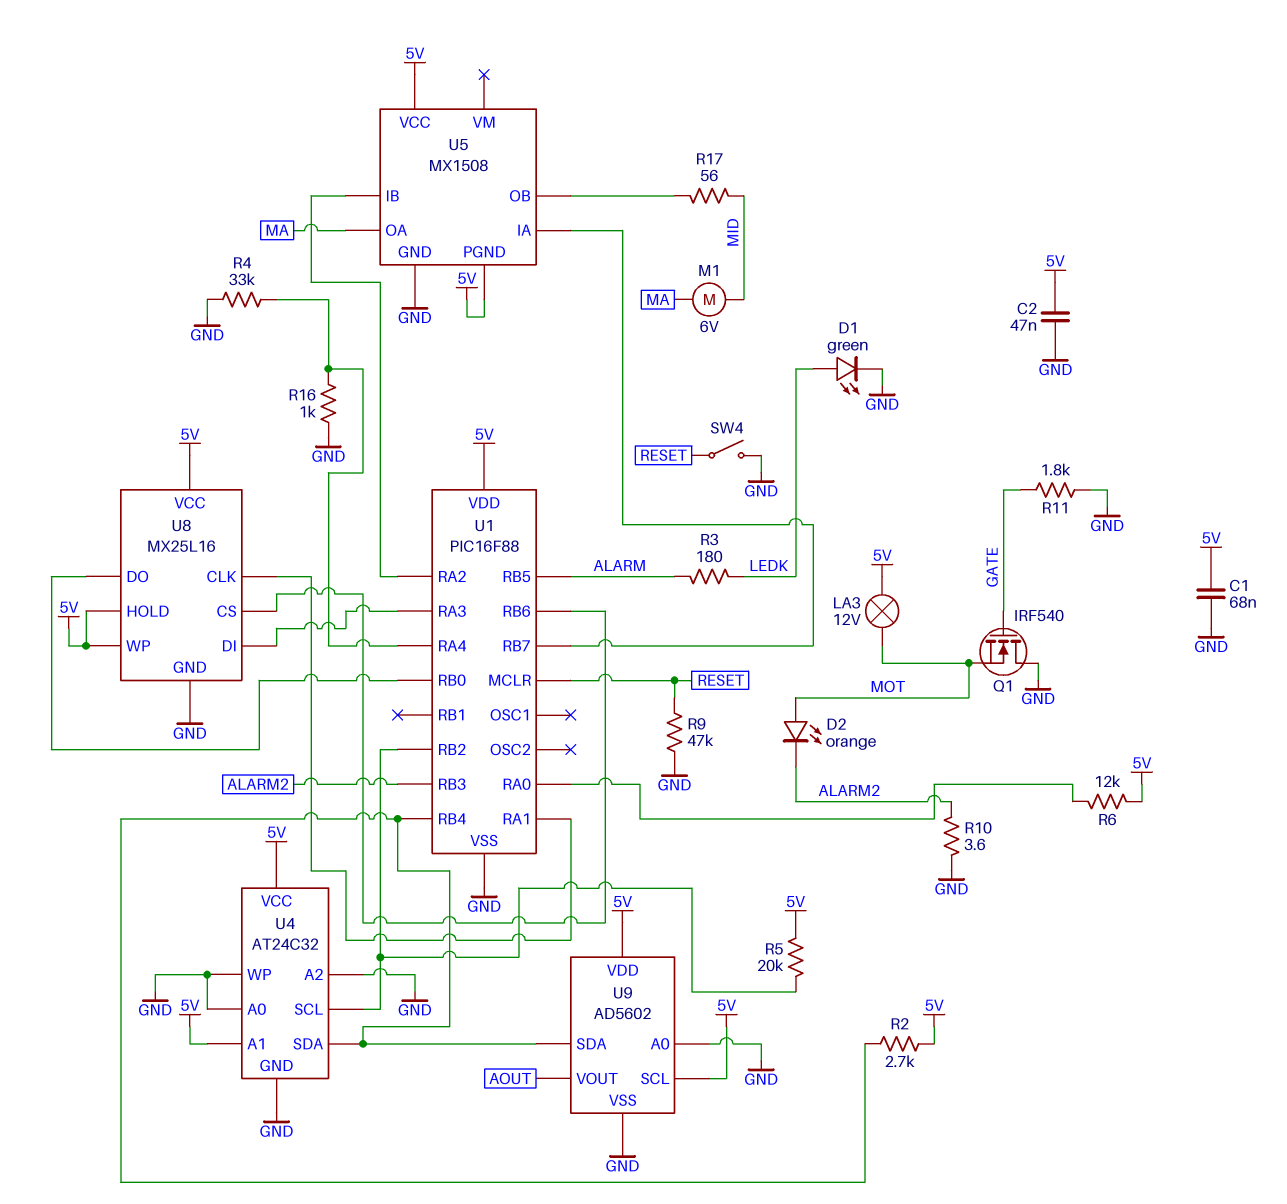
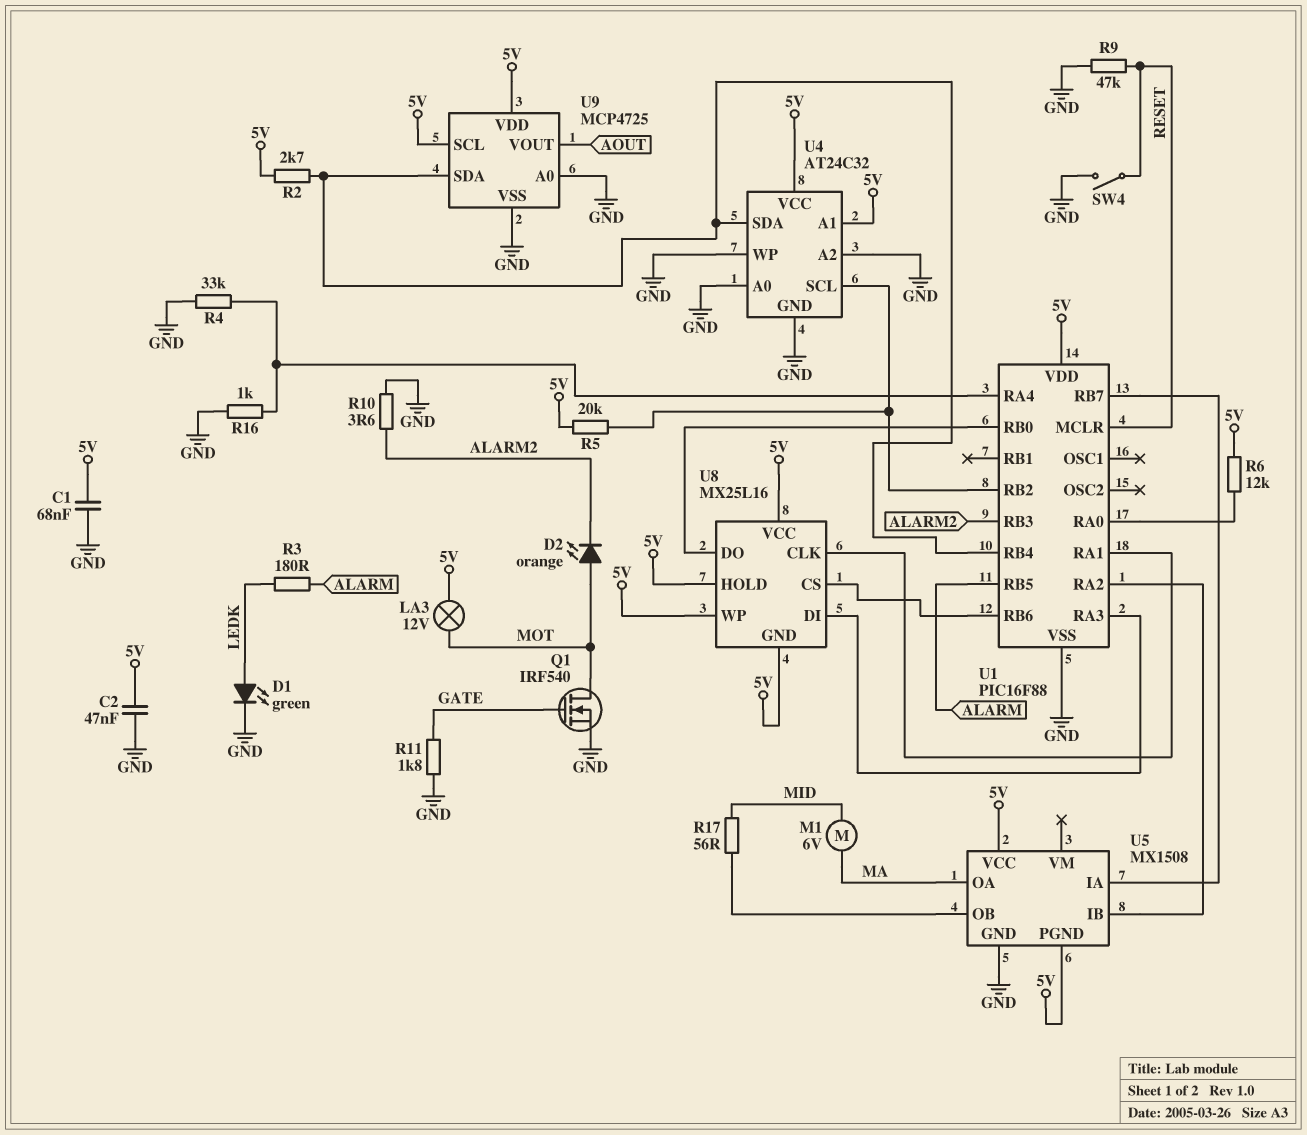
Q1: NMOS IRF540 (G GATE, D GND, S MOT) -> NMOS IRF540 (G GATE, D MOT, S GND)
U8 pin GND: GND -> 5V
U9: AD5602 -> MCP4725

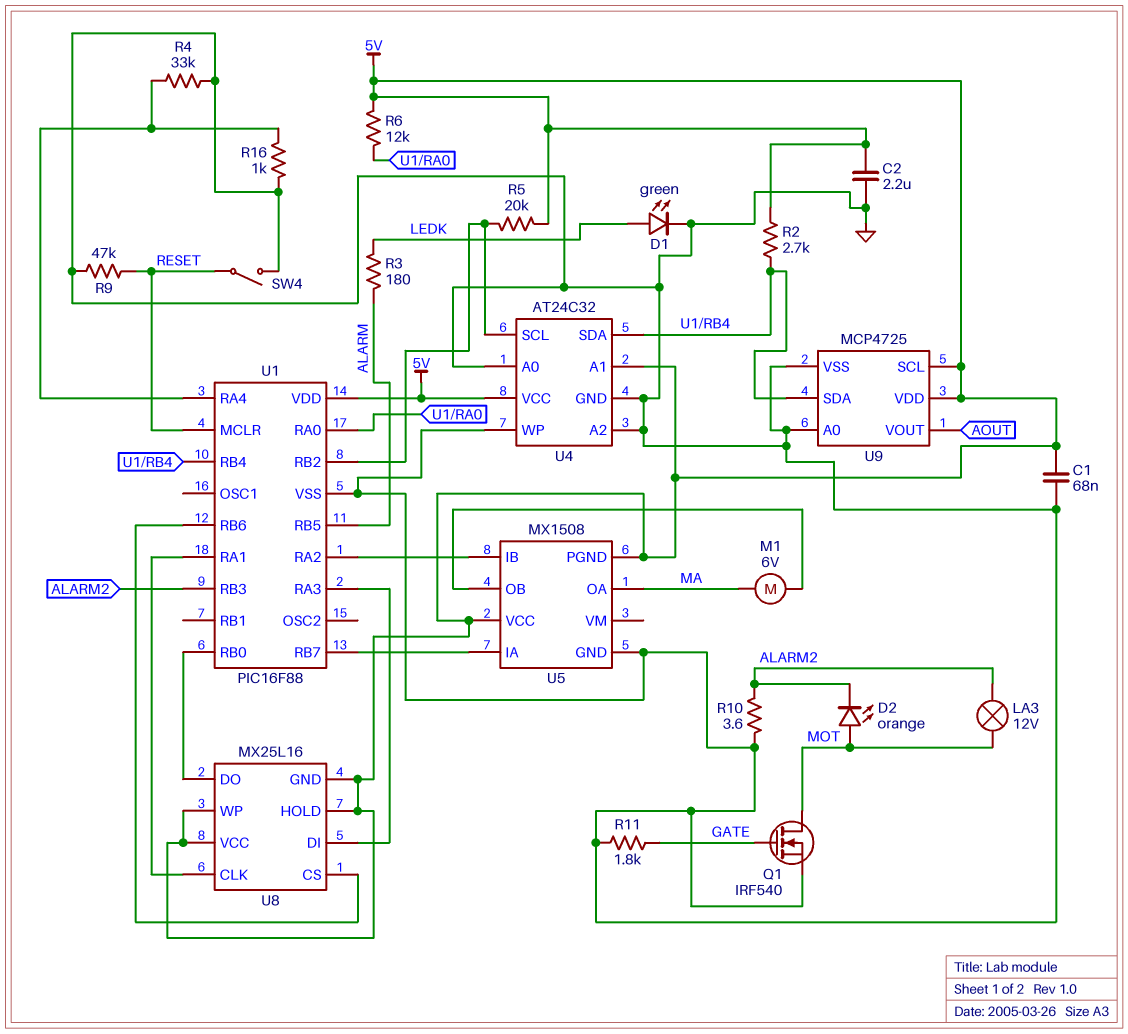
C2: 47nF (5V, GND) -> 2.2uF (5V, GND)
LA3: lamp 12V (5V, MOT) -> lamp 12V (ALARM2, MOT)
M1: motor 6V (MA, MID) -> motor 6V (MA, U5/OB)
R17: 56 (MID, U5/OB) -> none

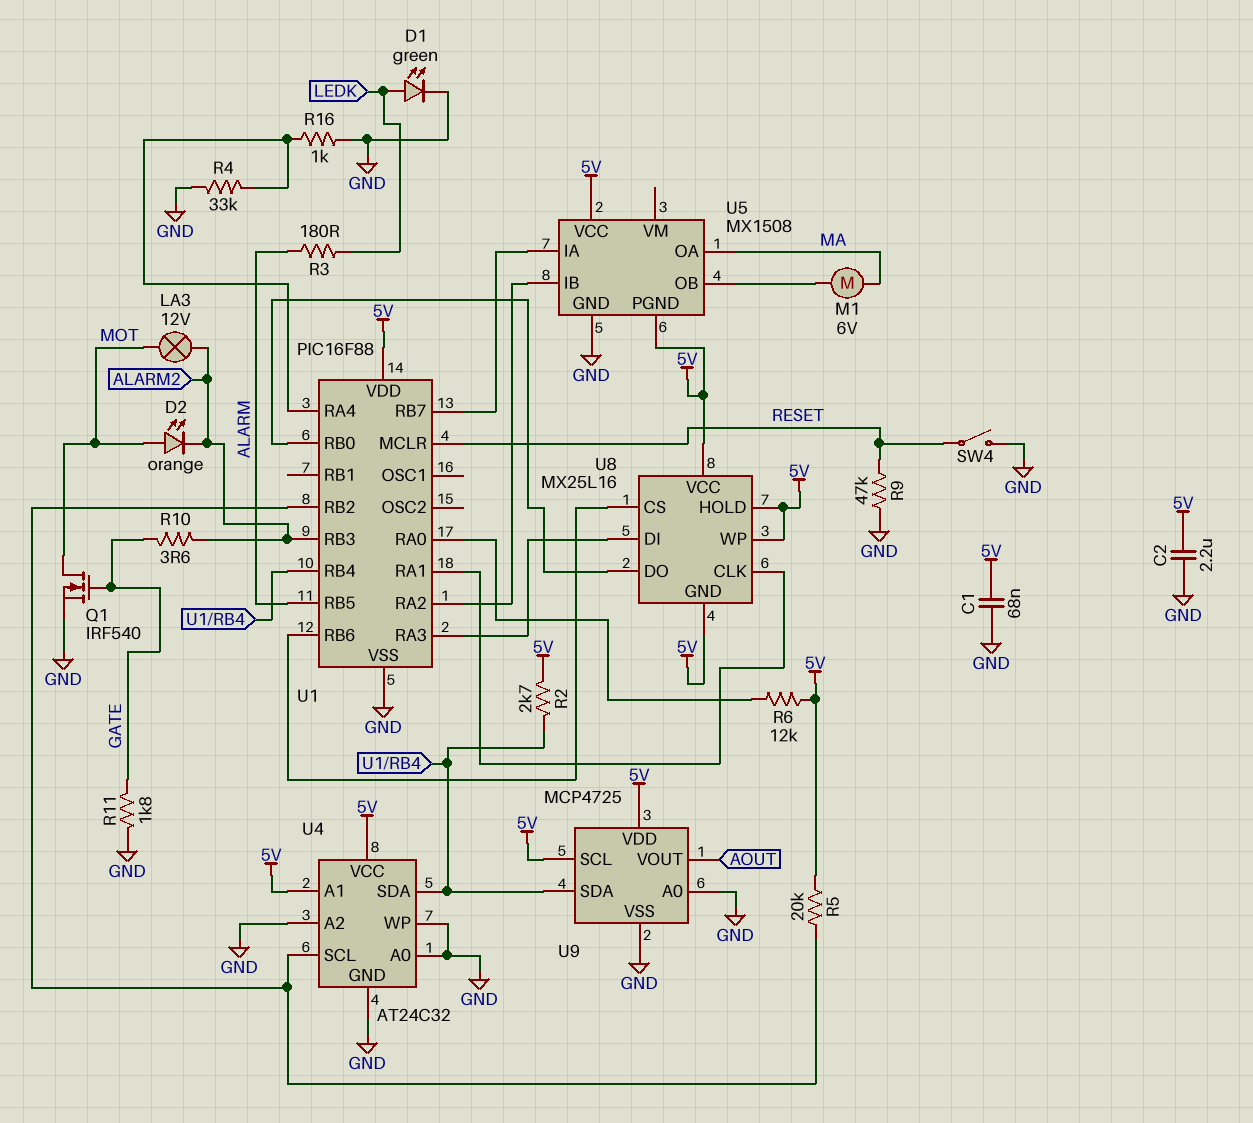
R10: 3.6 (ALARM2, GND) -> 3.6 (ALARM2, GATE)

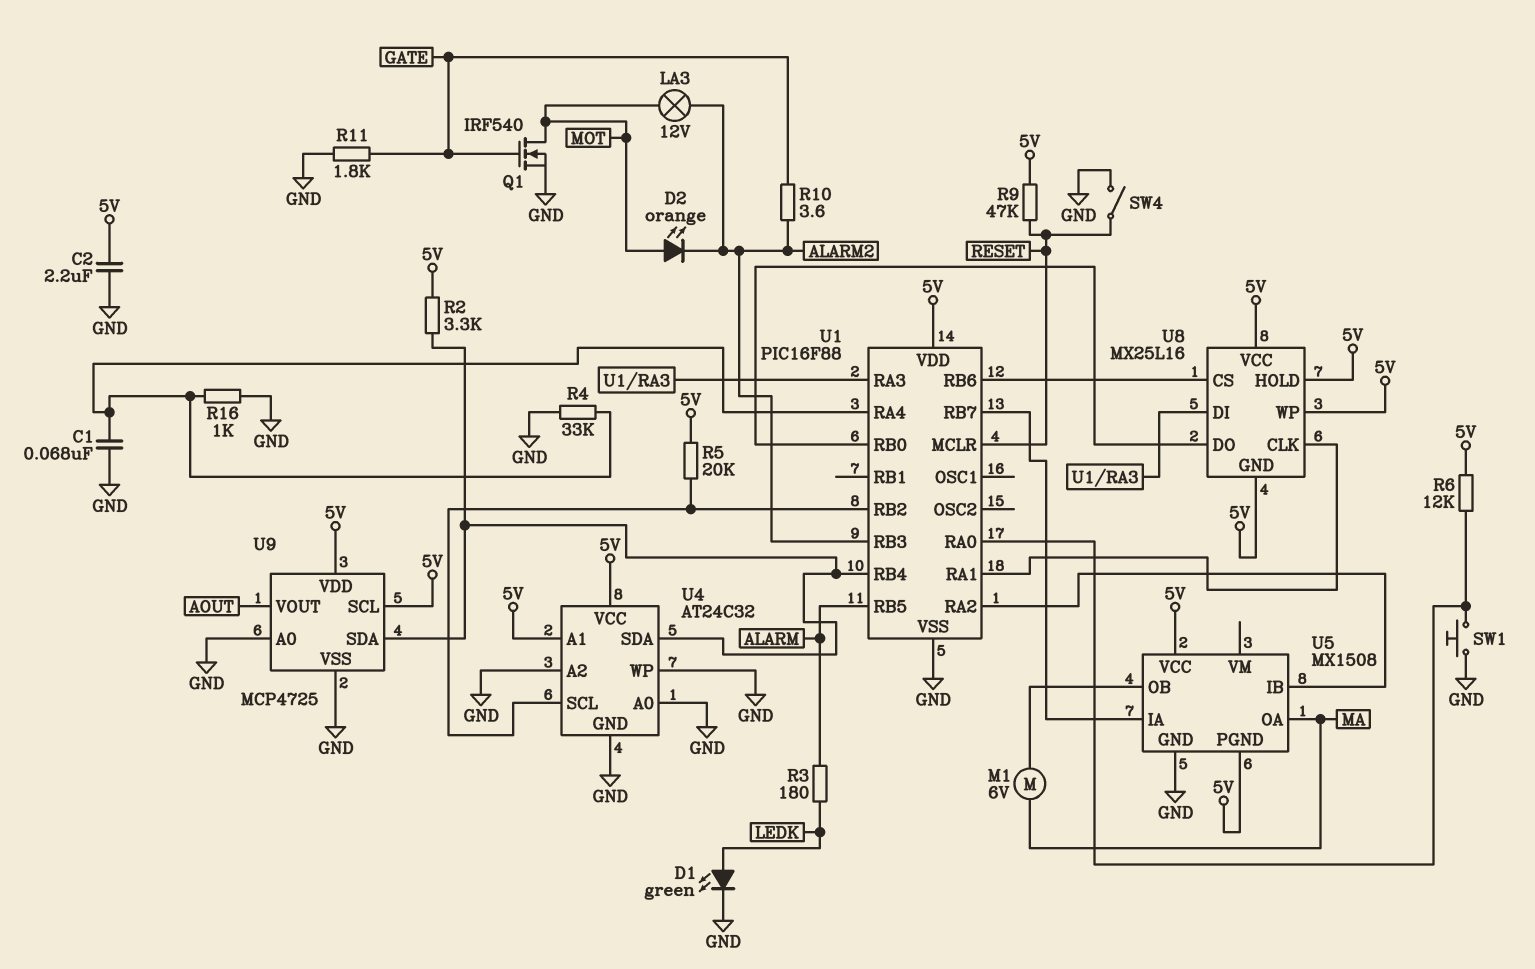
C1: 68nF (5V, GND) -> 68nF (GND, U1/RA4)
R2: 2.7k (5V, U1/RB4) -> 3.3k (5V, U1/RB4)
R9: 47k (GND, RESET) -> 47k (5V, RESET)
SW1: none -> button (GND, U1/RA0)

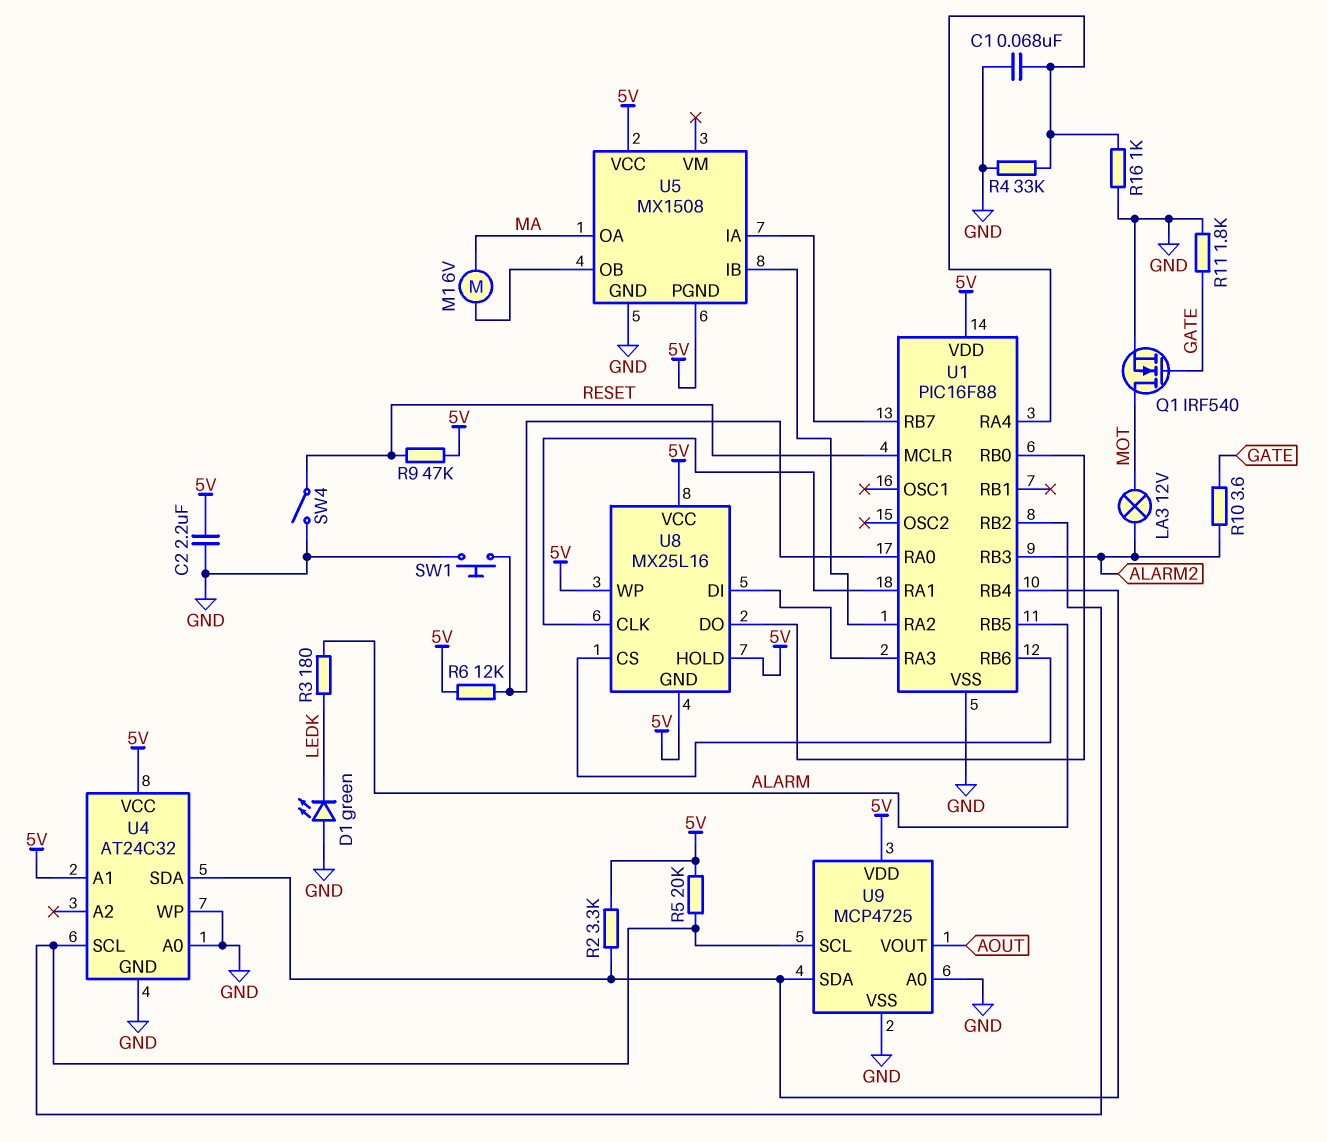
D1: LED green (A LEDK, K GND) -> LED green (A GND, K LEDK)
D2: LED orange (A MOT, K ALARM2) -> none
U4 pin A2: GND -> none
U9 pin SCL: 5V -> U1/RB2

